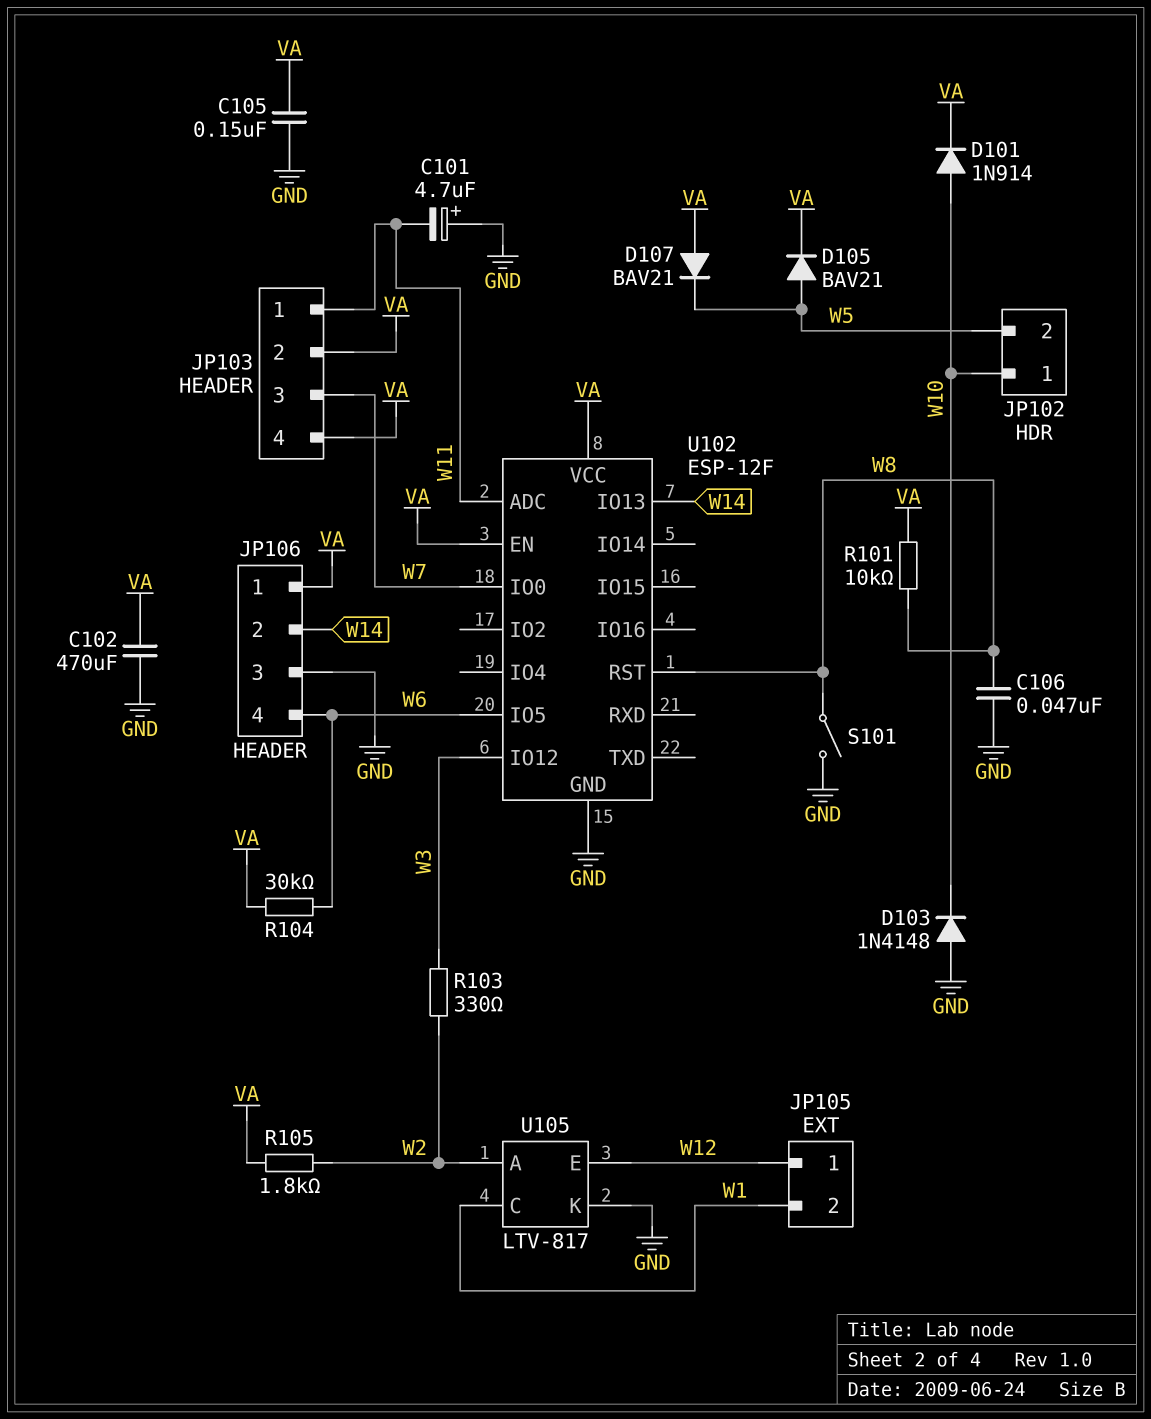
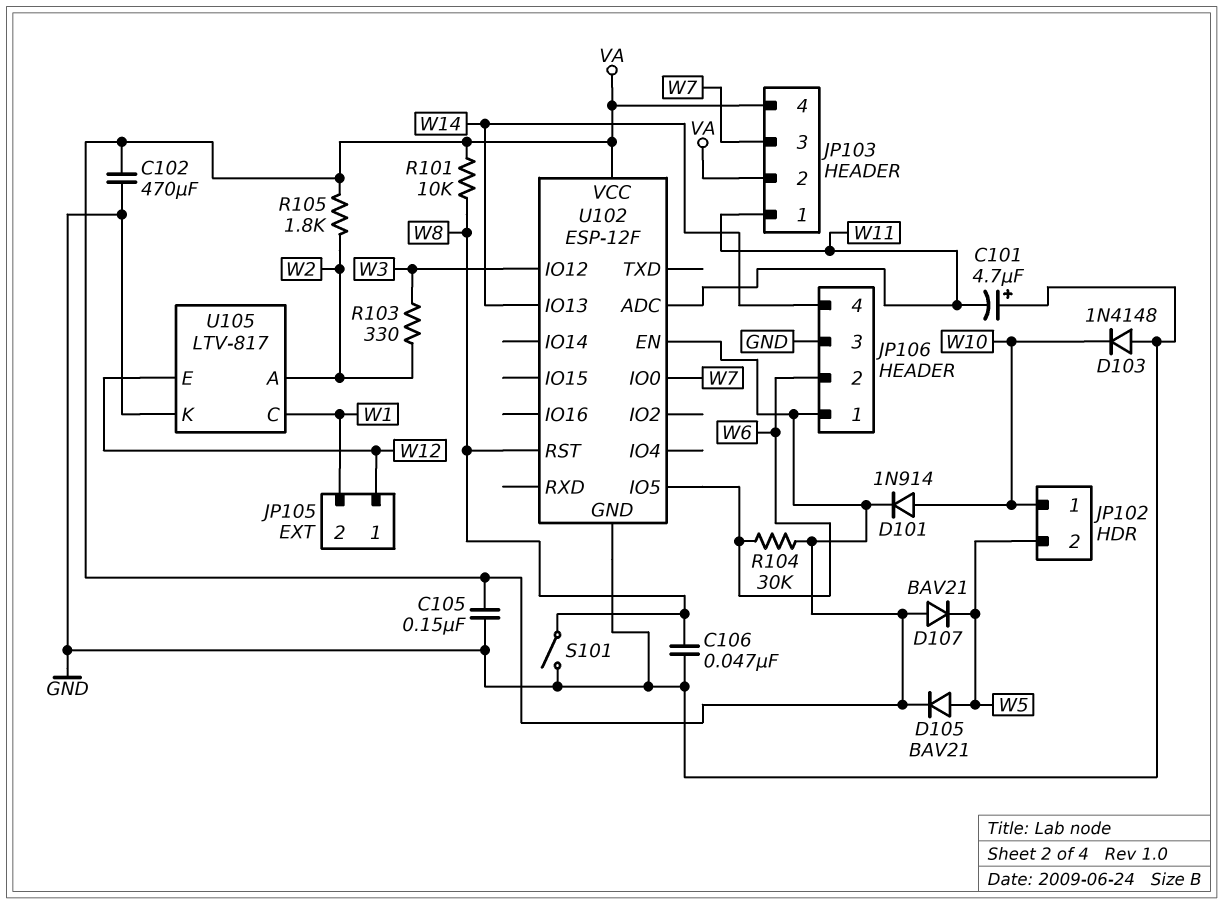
JP106 pin 2: W14 -> W6
JP106 pin 4: W6 -> W14

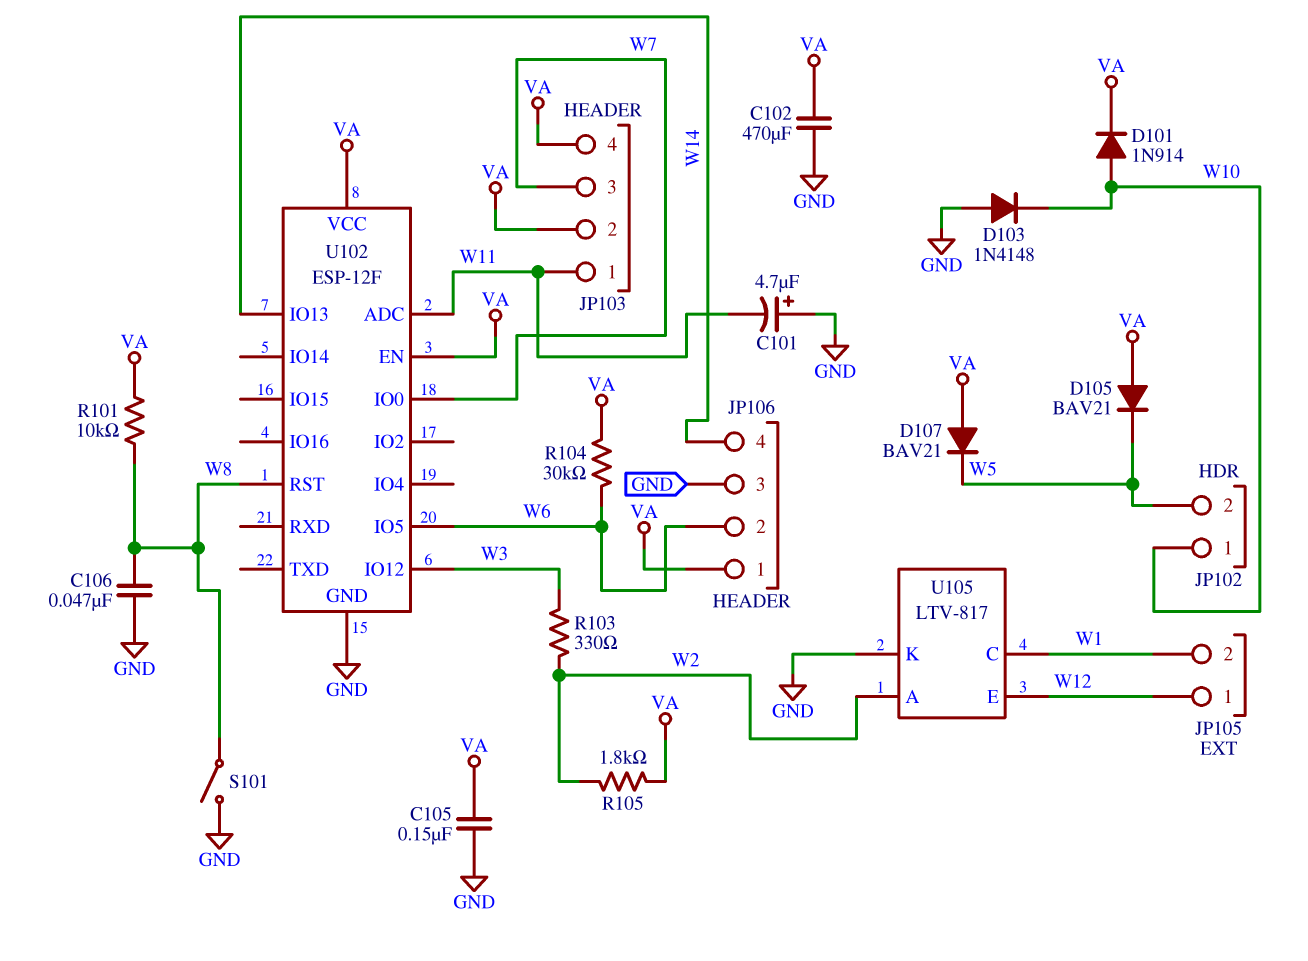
D105: diode BAV21 (A W5, K VA) -> diode BAV21 (A VA, K W5)

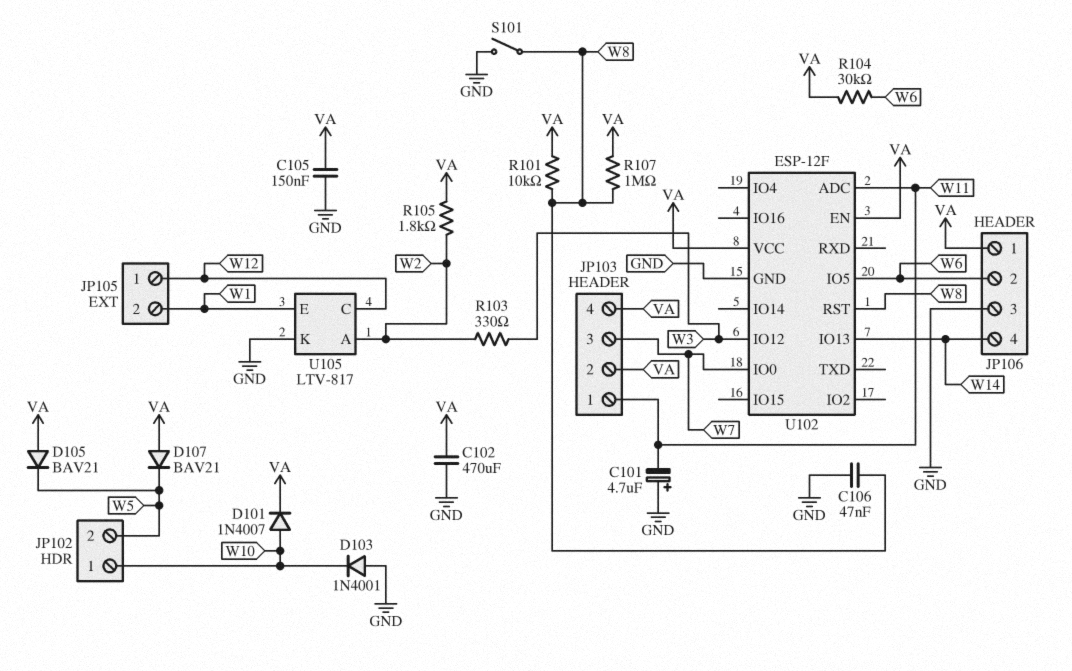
D101: diode 1N914 (A W10, K VA) -> diode 1N4007 (A W10, K VA)
D103: diode 1N4148 (A GND, K W10) -> diode 1N4001 (A GND, K W10)
R107: none -> 1M (VA, W8)
U105 pin C: W1 -> W12
U105 pin E: W12 -> W1

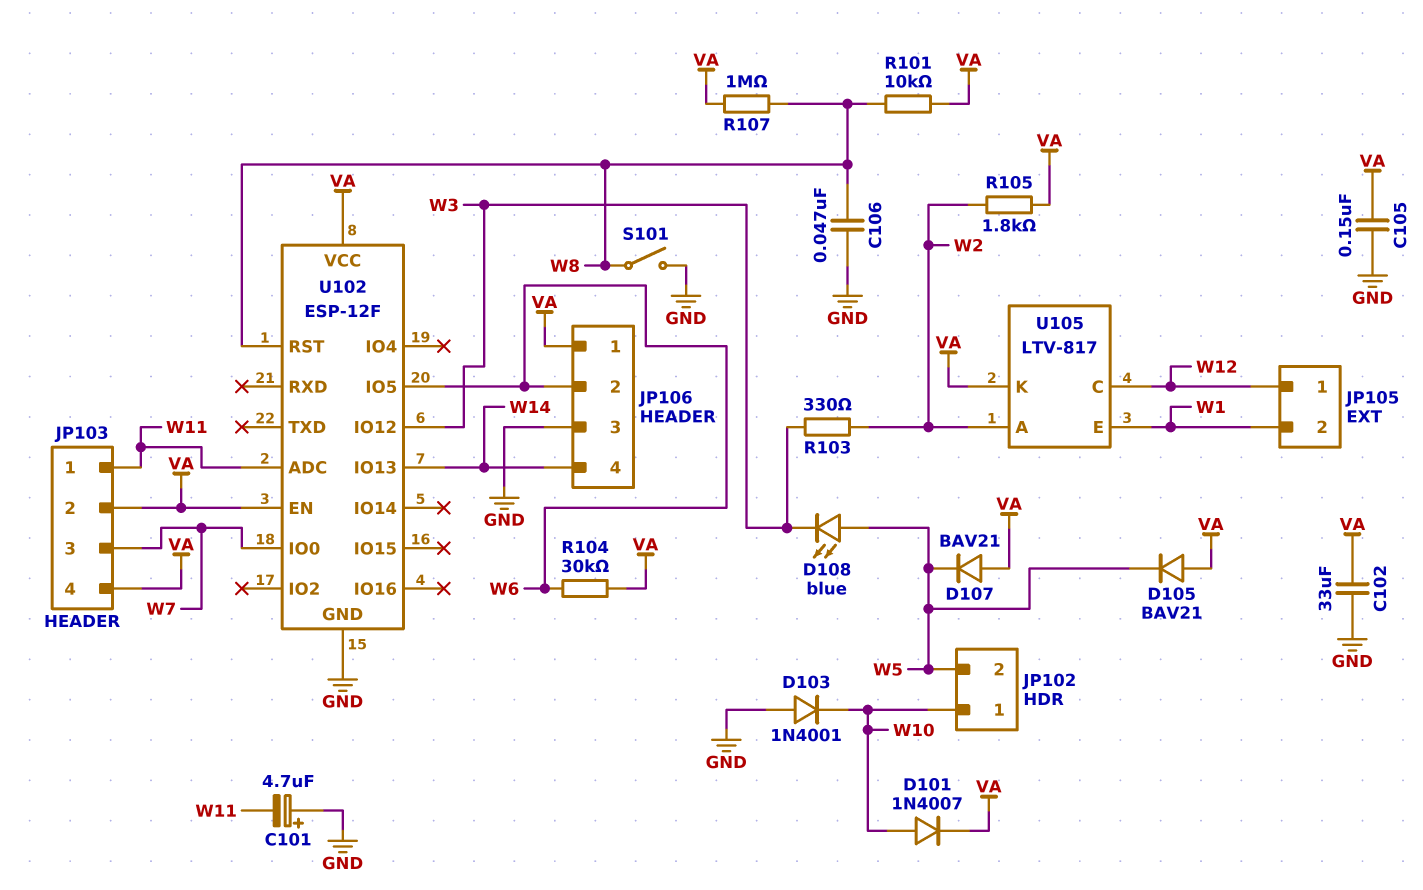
C102: 470uF (GND, VA) -> 33uF (GND, VA)
D108: none -> LED blue (A W5, K W3)
U105 pin K: GND -> VA

